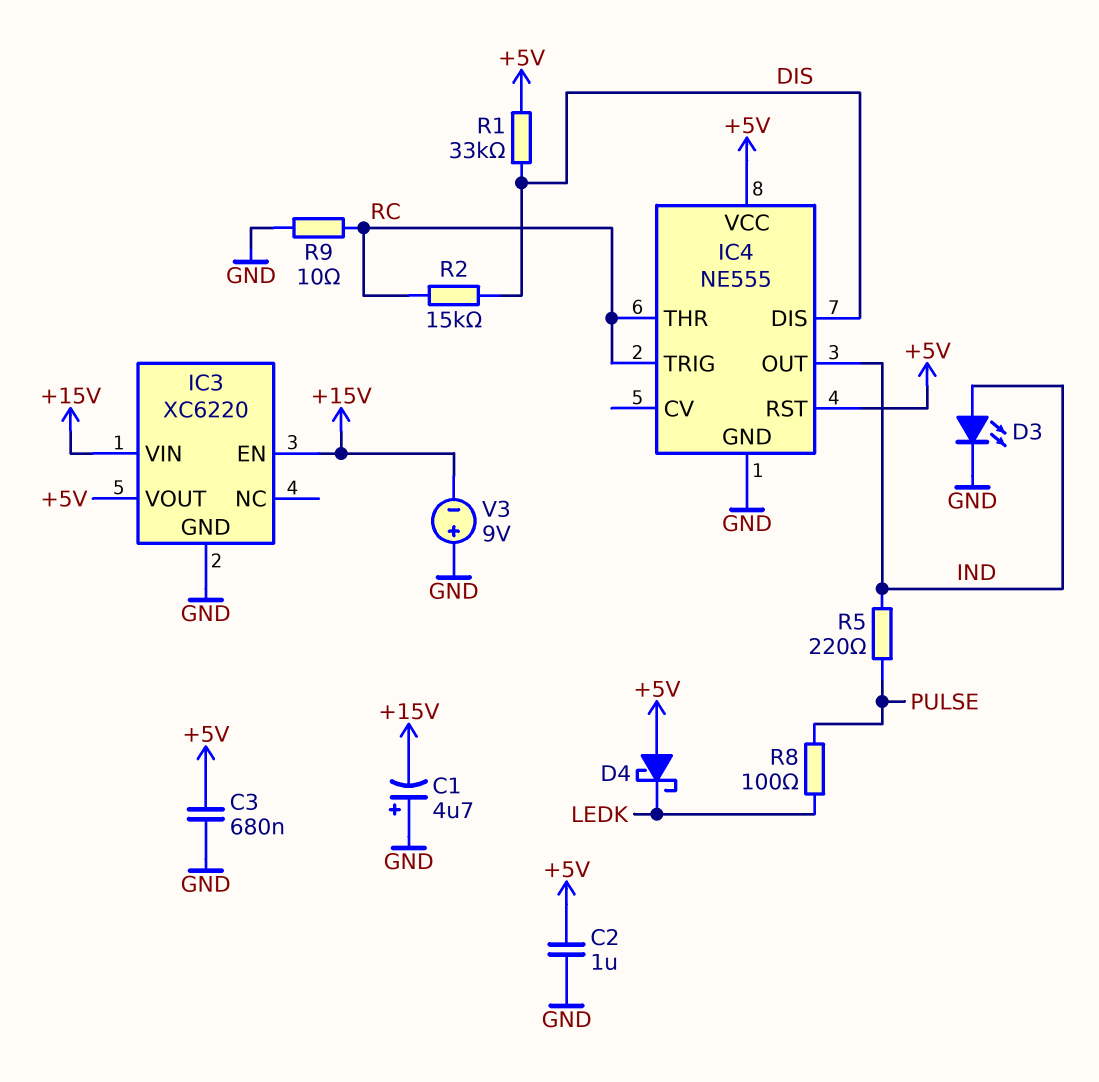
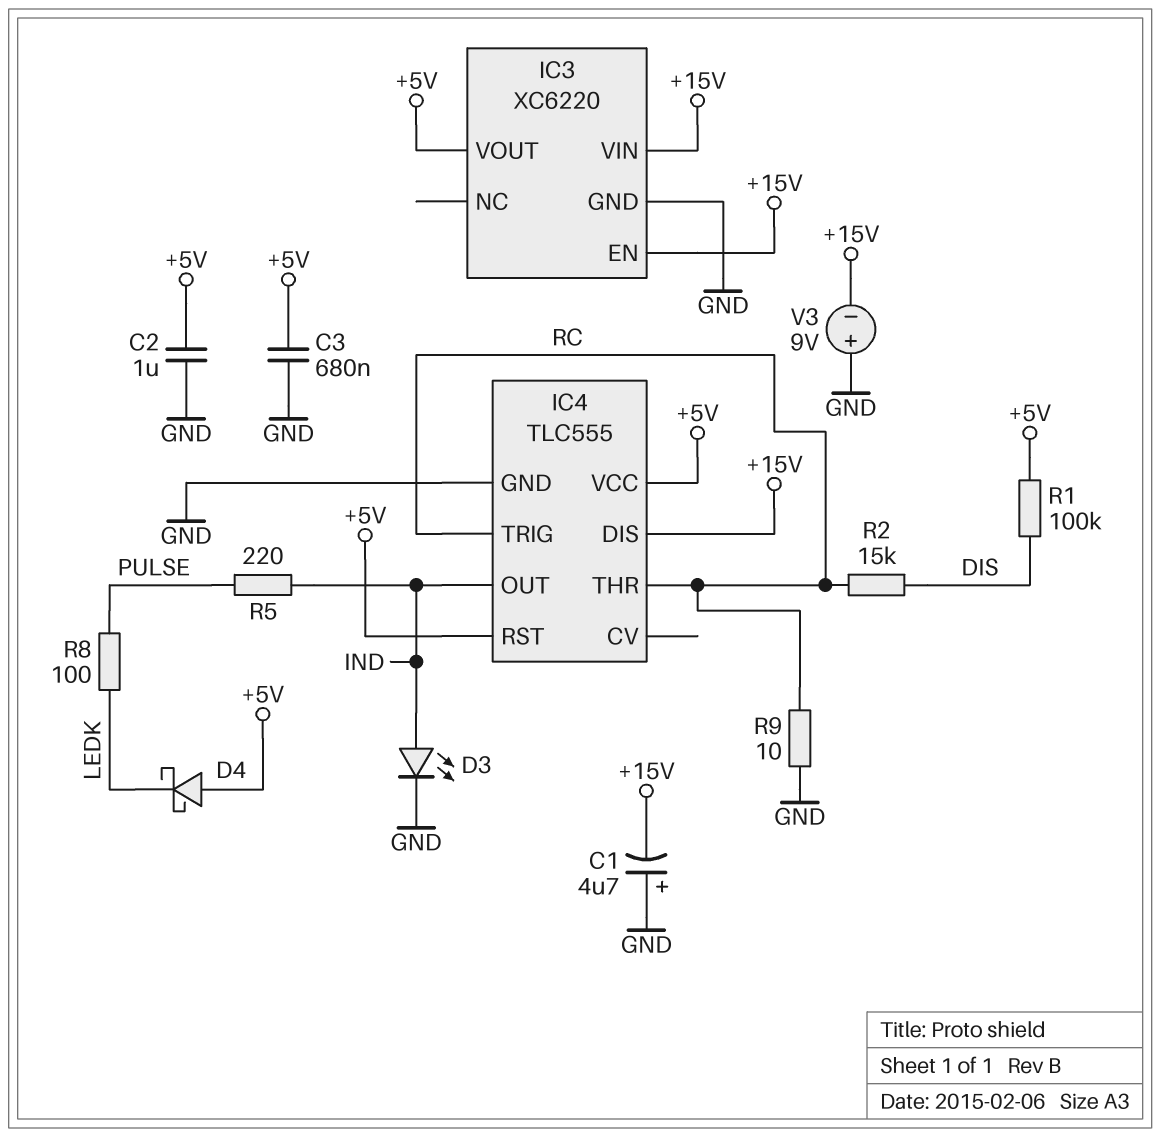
IC4: NE555 -> TLC555
IC4 pin DIS: DIS -> +15V
R1: 33k (+5V, DIS) -> 100k (+5V, DIS)

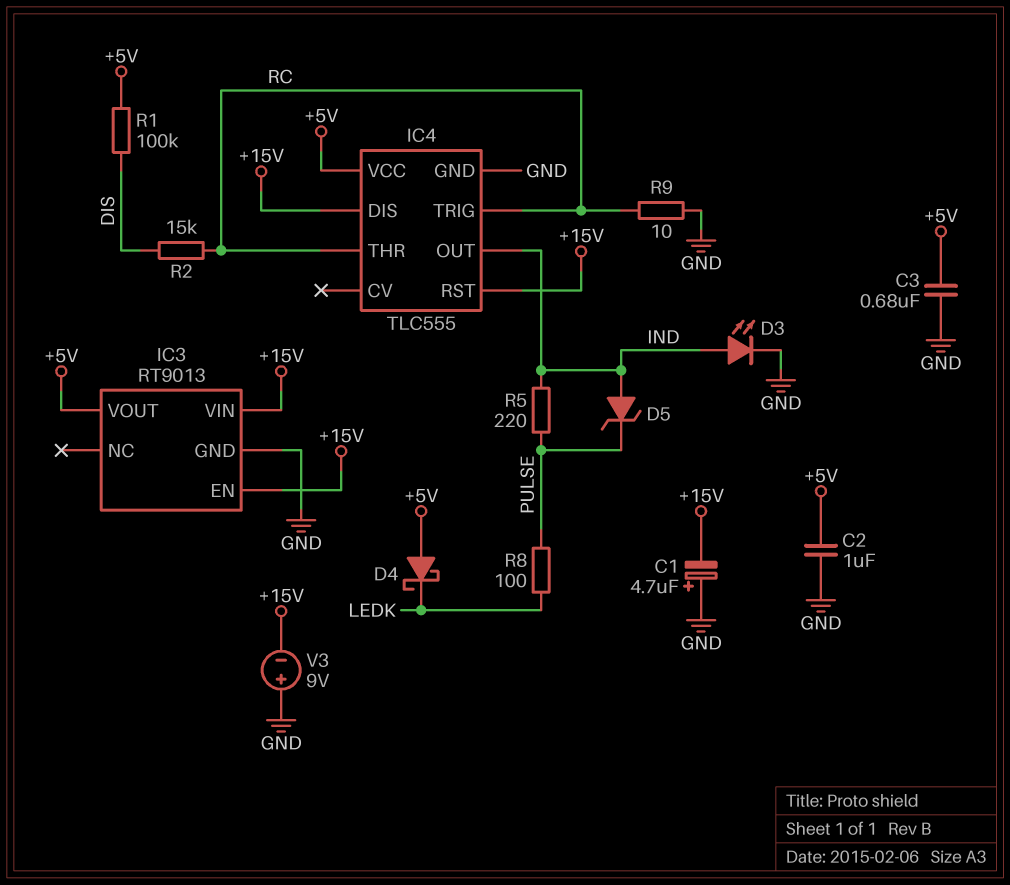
D5: none -> zener (A IND, K PULSE)
IC3: XC6220 -> RT9013
IC4 pin RST: +5V -> +15V

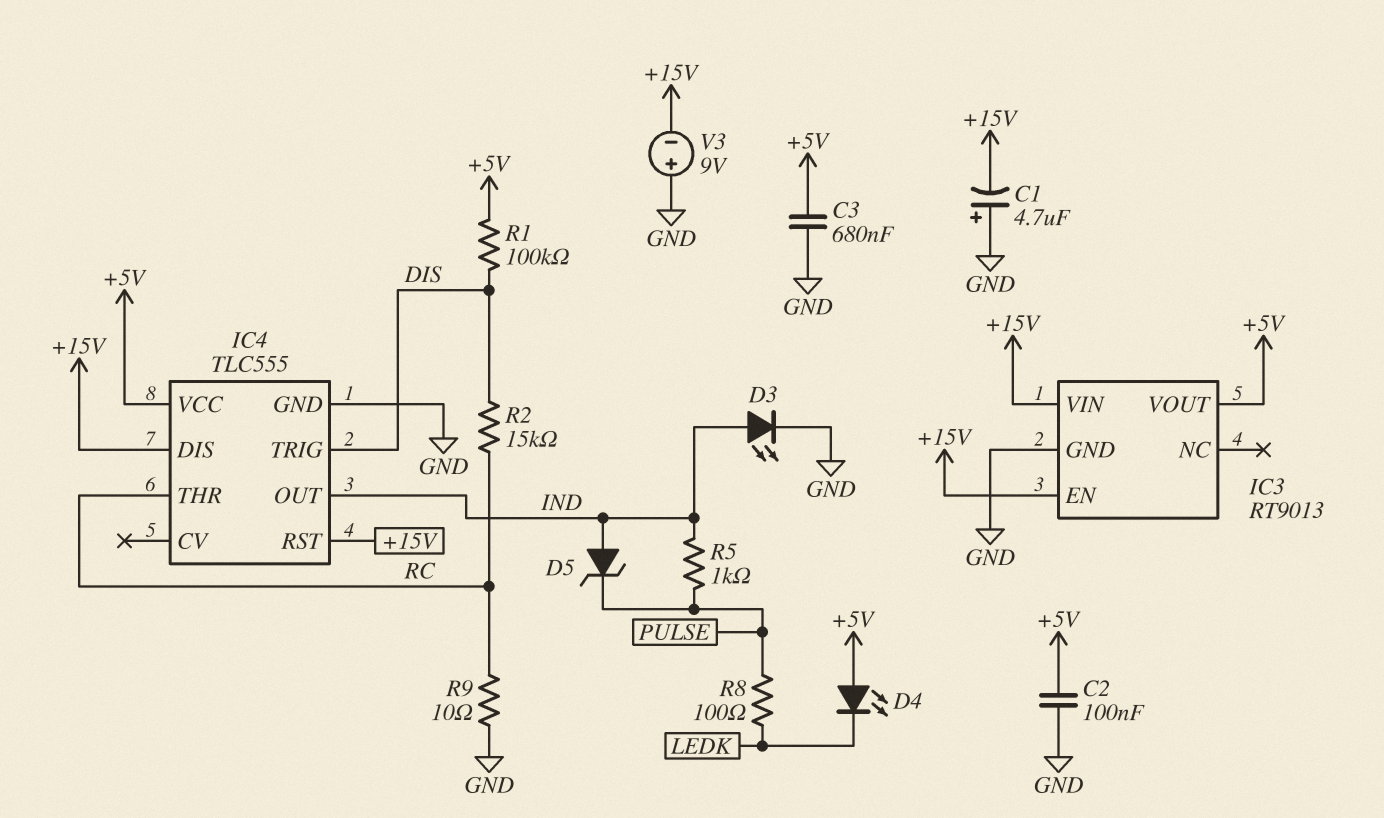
C2: 1uF (+5V, GND) -> 100nF (+5V, GND)
D4: schottky (A +5V, K LEDK) -> LED (A +5V, K LEDK)
IC4 pin TRIG: RC -> DIS
R5: 220 (IND, PULSE) -> 1k (IND, PULSE)

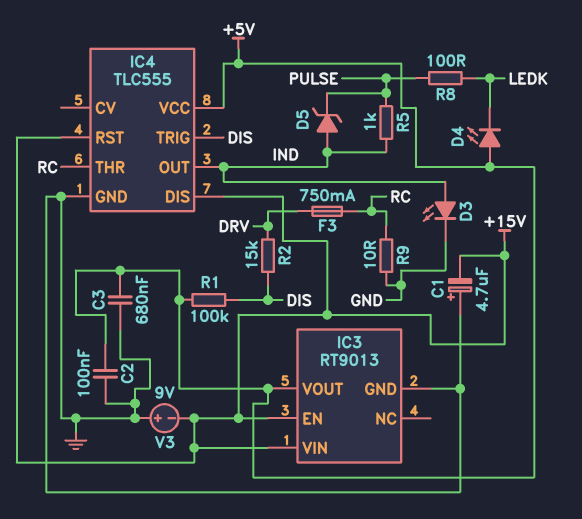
F3: none -> 750mA (DRV, RC)
R2: 15k (DIS, RC) -> 15k (DIS, DRV)

